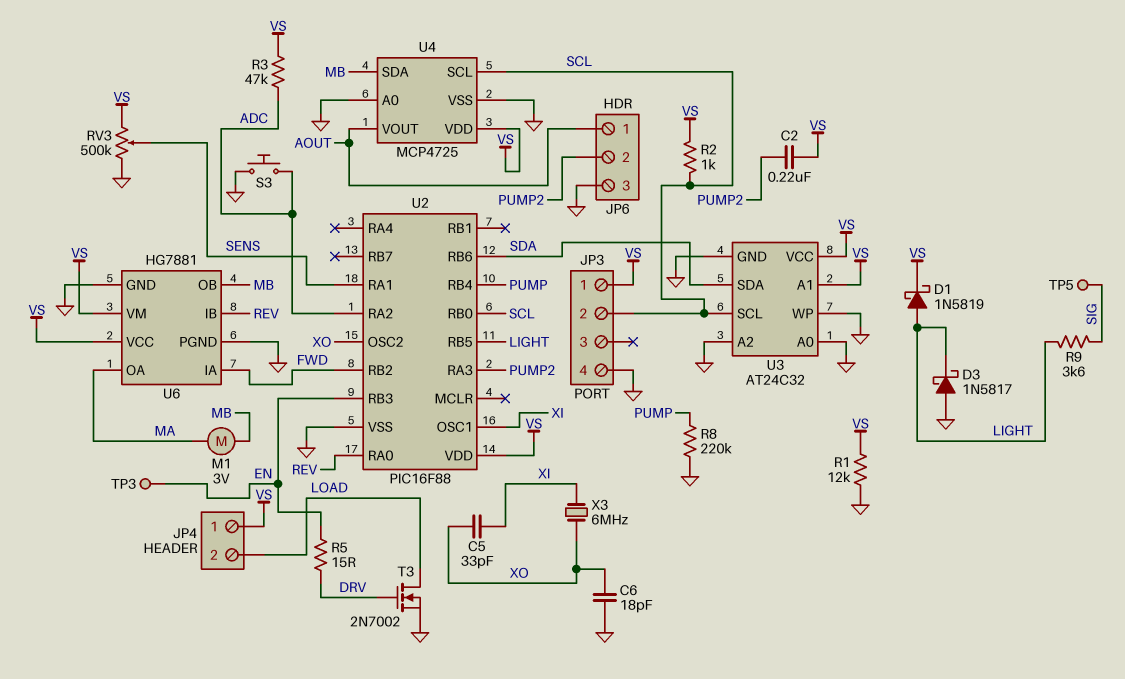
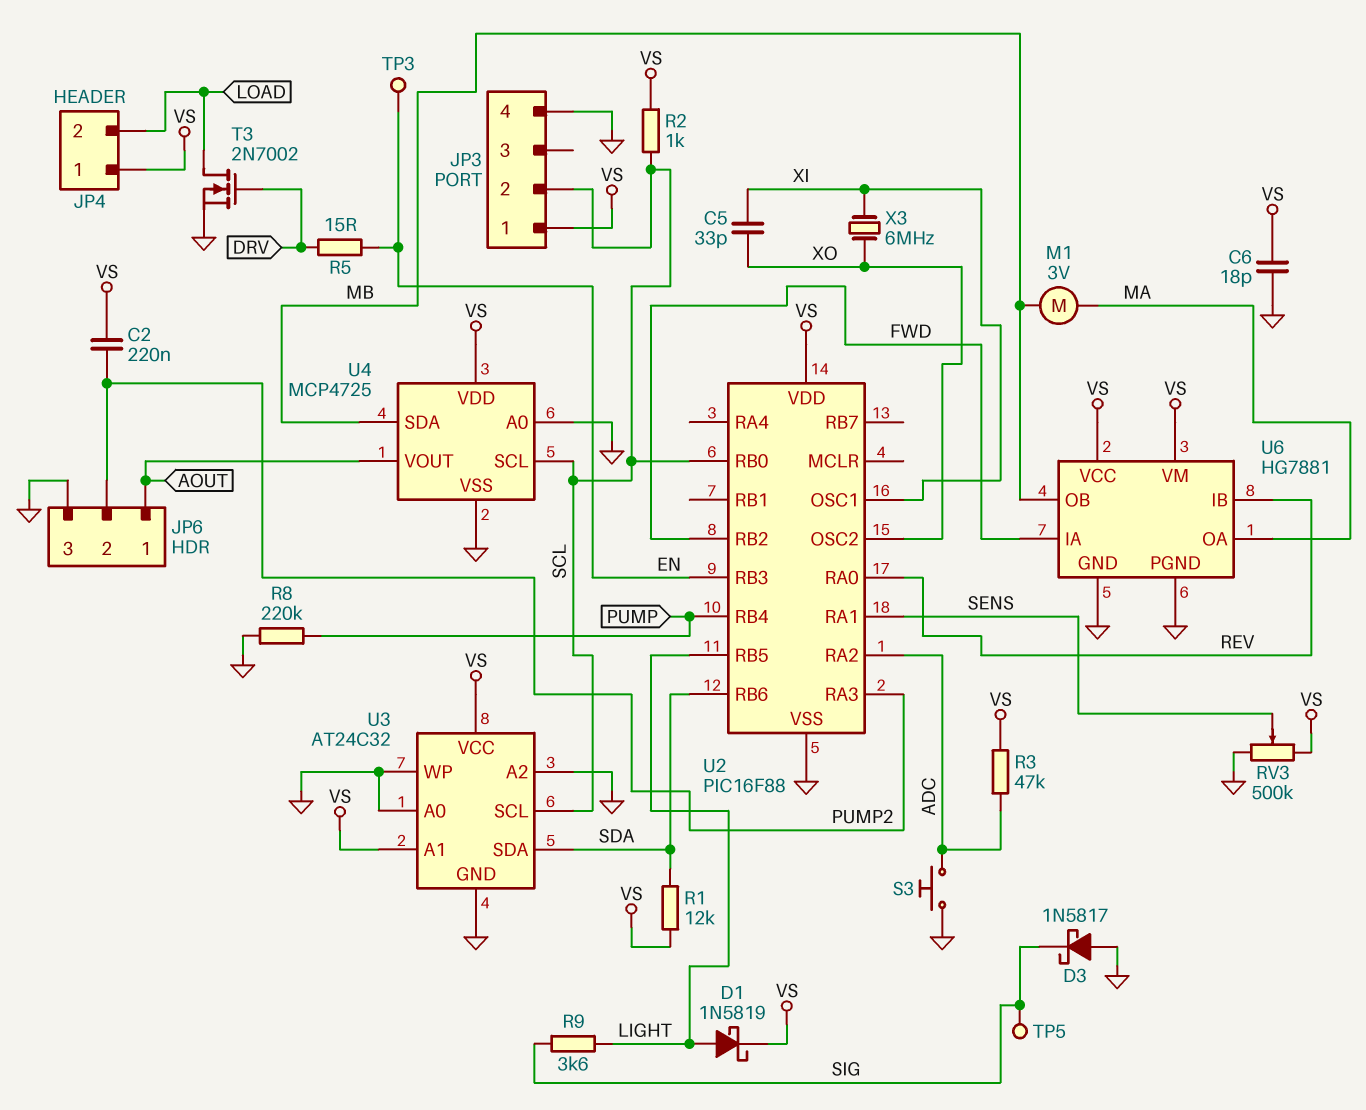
C6: 18pF (GND, XO) -> 18pF (GND, VS)
D3: schottky 1N5817 (A GND, K LIGHT) -> schottky 1N5817 (A GND, K SIG)
R1: 12k (GND, VS) -> 12k (SDA, VS)

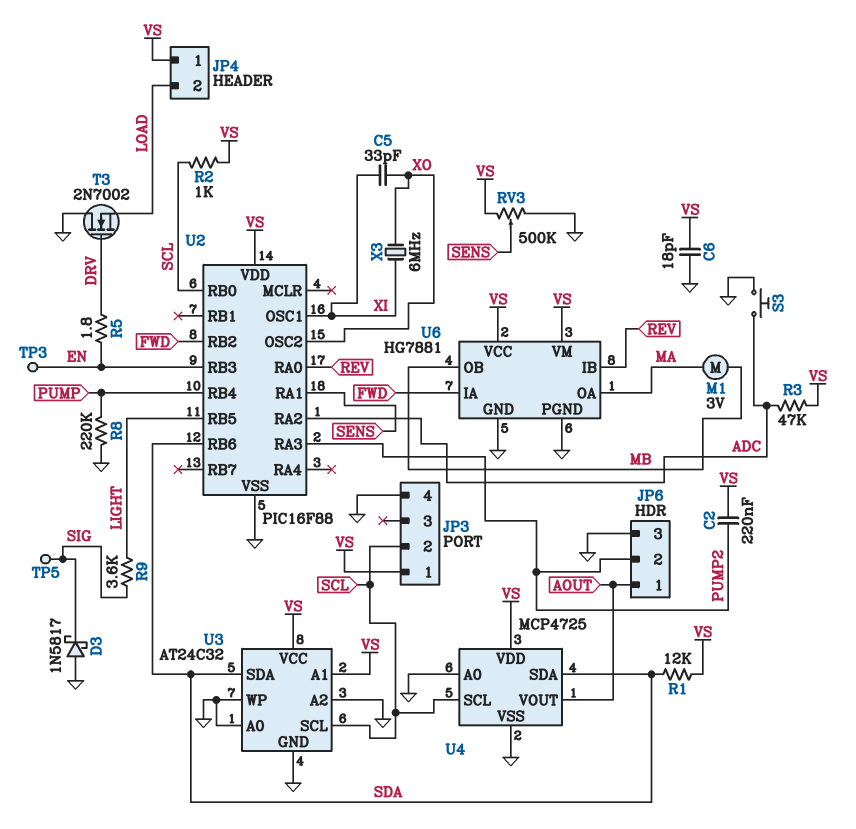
D1: schottky 1N5819 (A LIGHT, K VS) -> none
R5: 15 (DRV, EN) -> 1.8 (DRV, EN)
T3: NMOS 2N7002 (G DRV, D LOAD, S GND) -> NMOS 2N7002 (G DRV, D GND, S LOAD)
U4 pin SDA: MB -> SDA

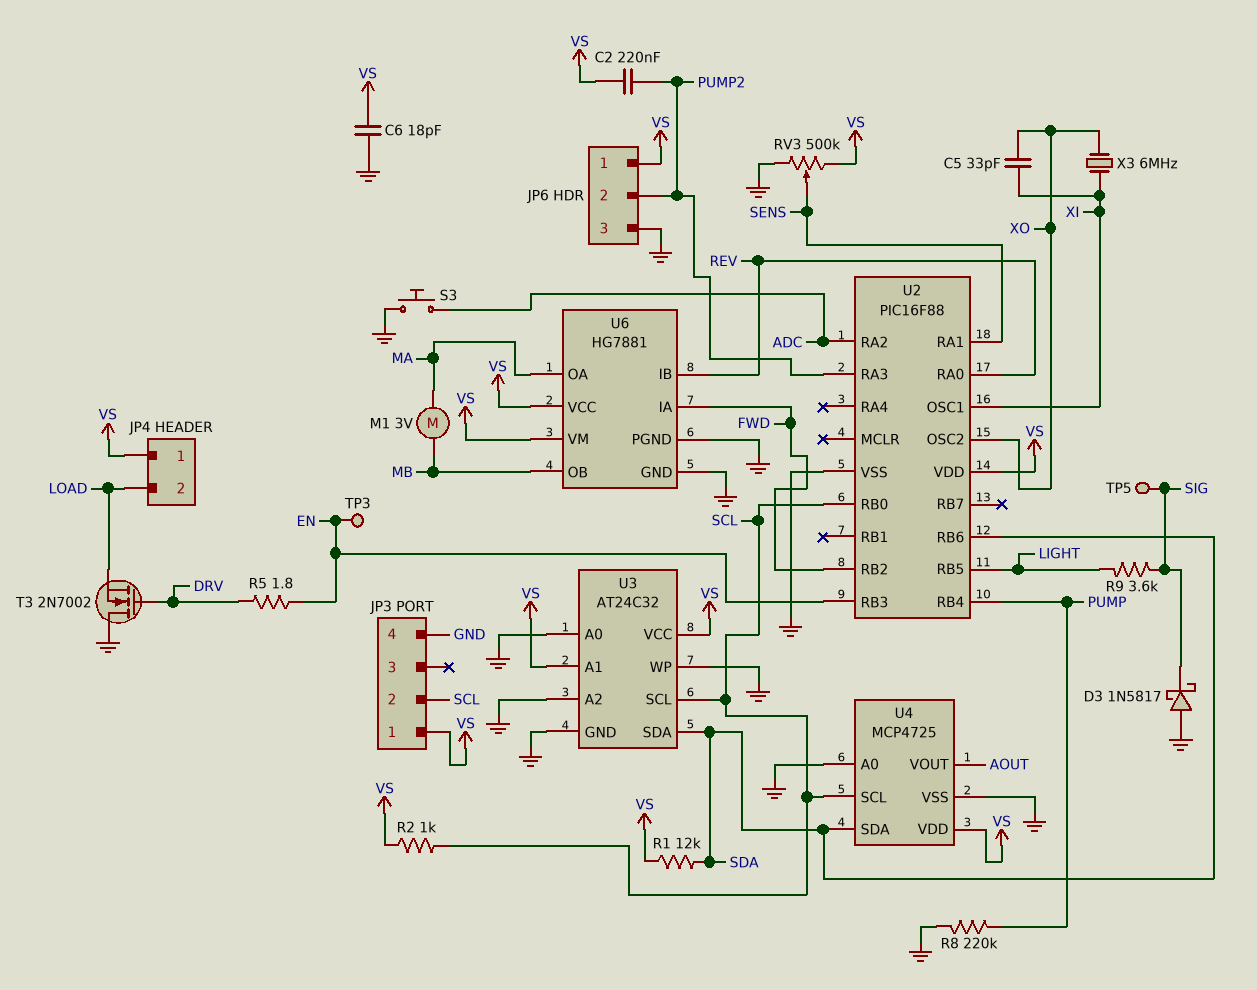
JP6 pin 1: AOUT -> VS
R3: 47k (ADC, VS) -> none

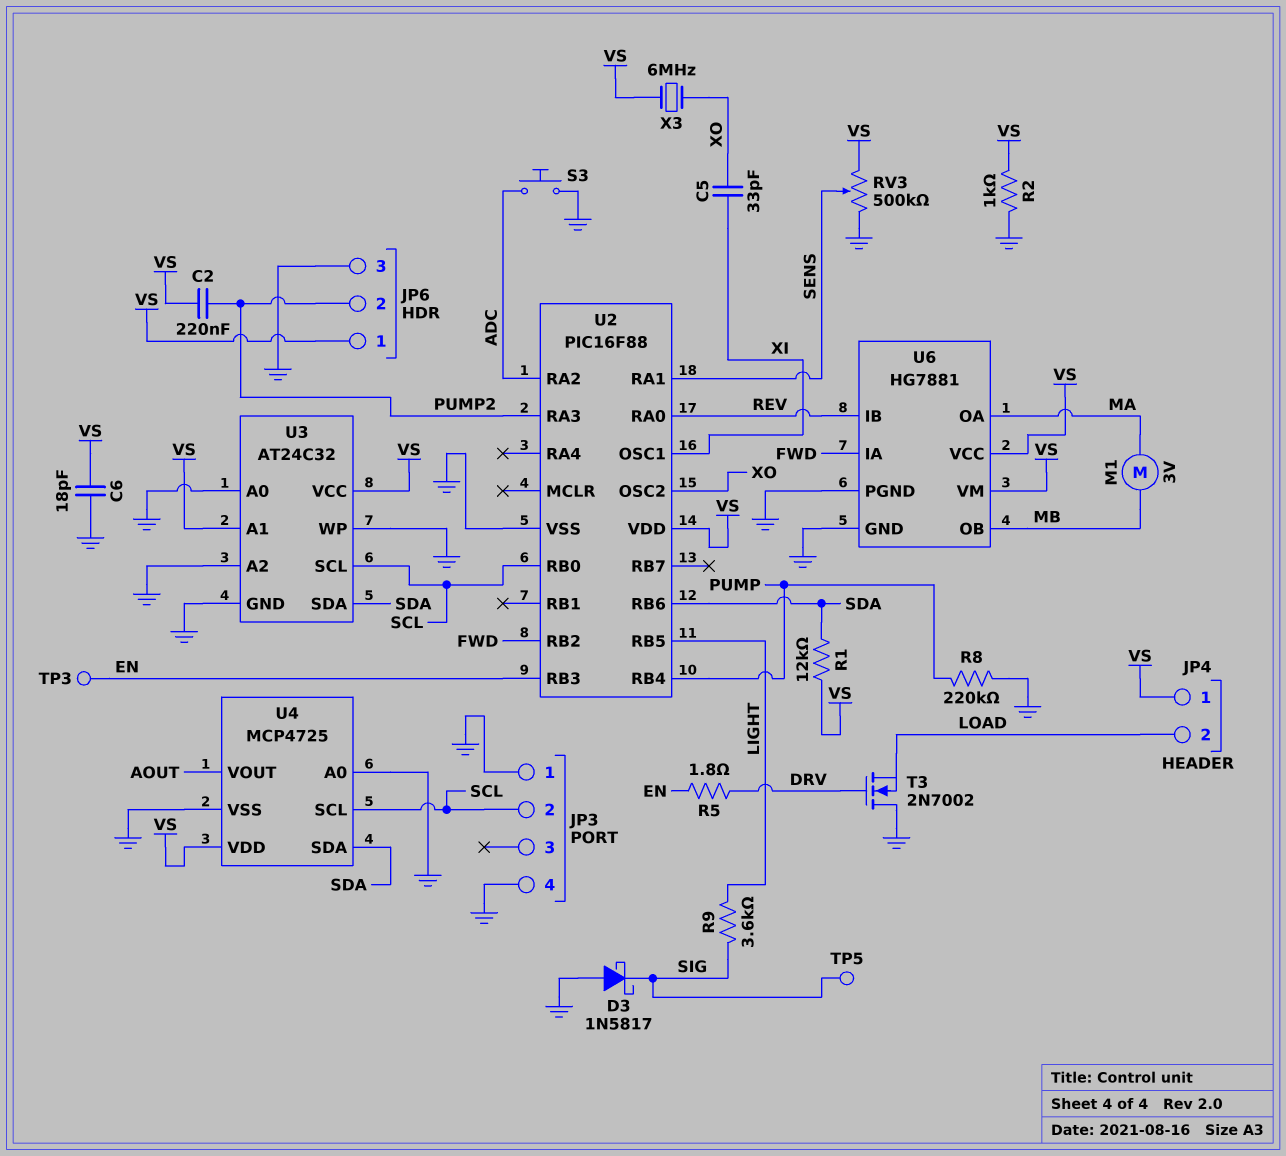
JP3 pin 1: VS -> GND
R2: 1k (SCL, VS) -> 1k (GND, VS)
X3: 6MHz (XI, XO) -> 6MHz (VS, XO)

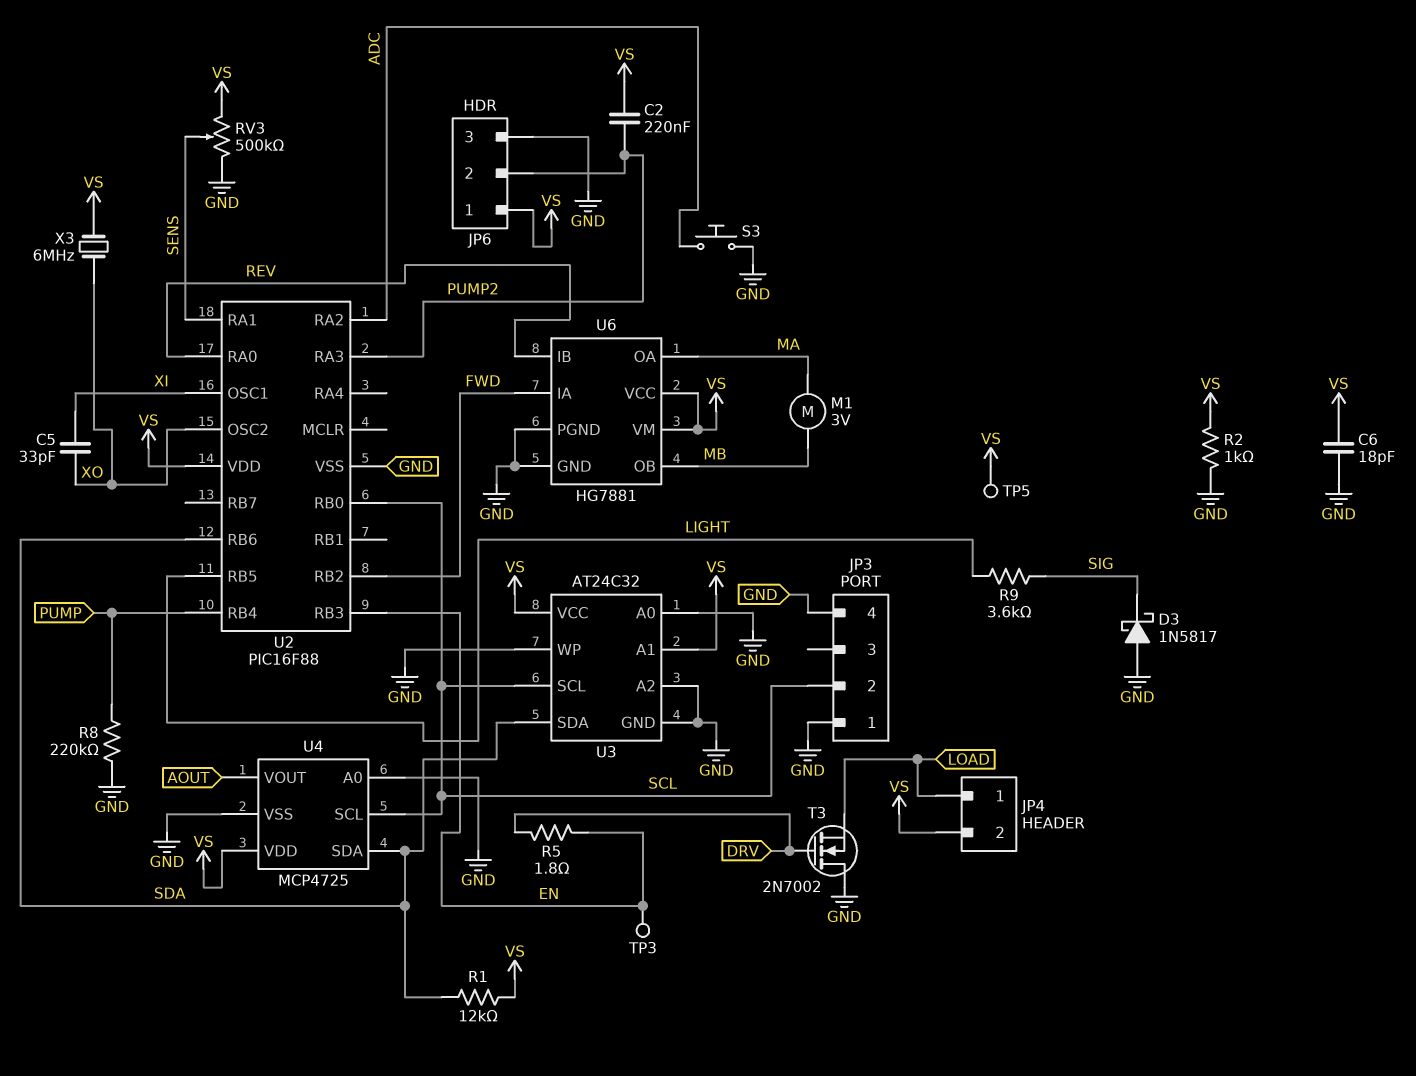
JP4 pin 1: VS -> LOAD
JP4 pin 2: LOAD -> VS
TP5: test point (SIG) -> test point (VS)

